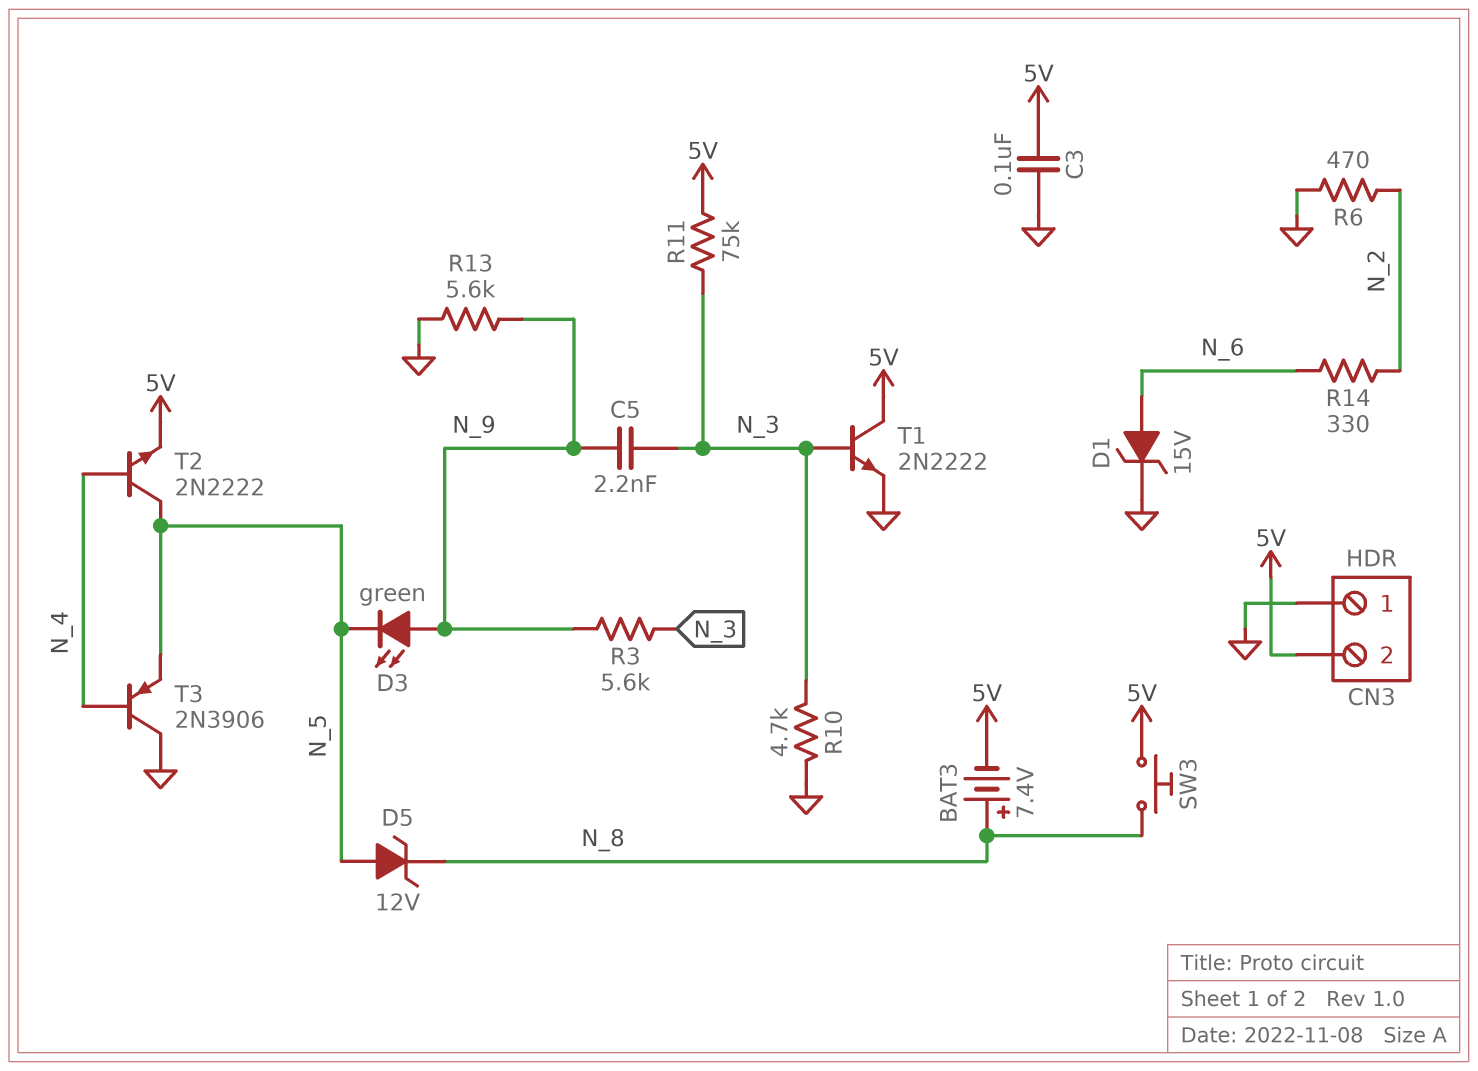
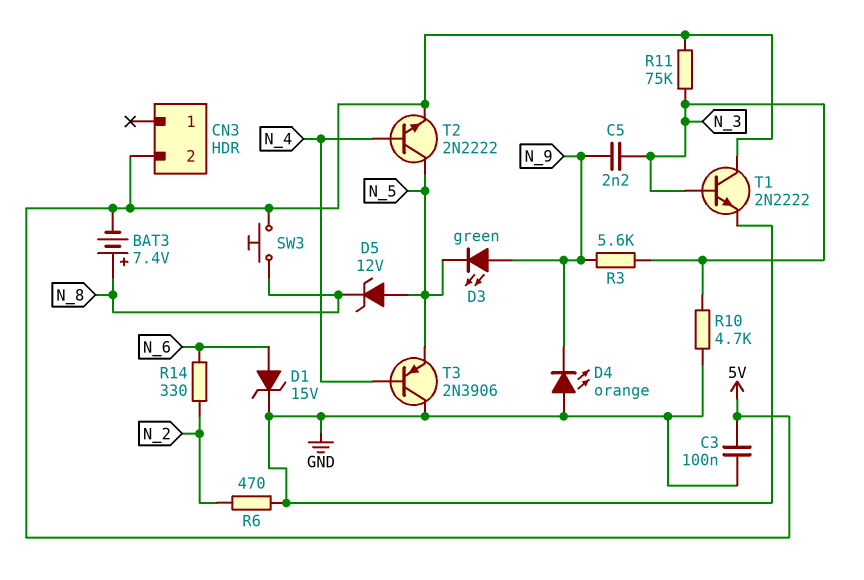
CN3 pin 1: GND -> none
D4: none -> LED orange (A GND, K N_9)
R13: 5.6k (GND, N_9) -> none

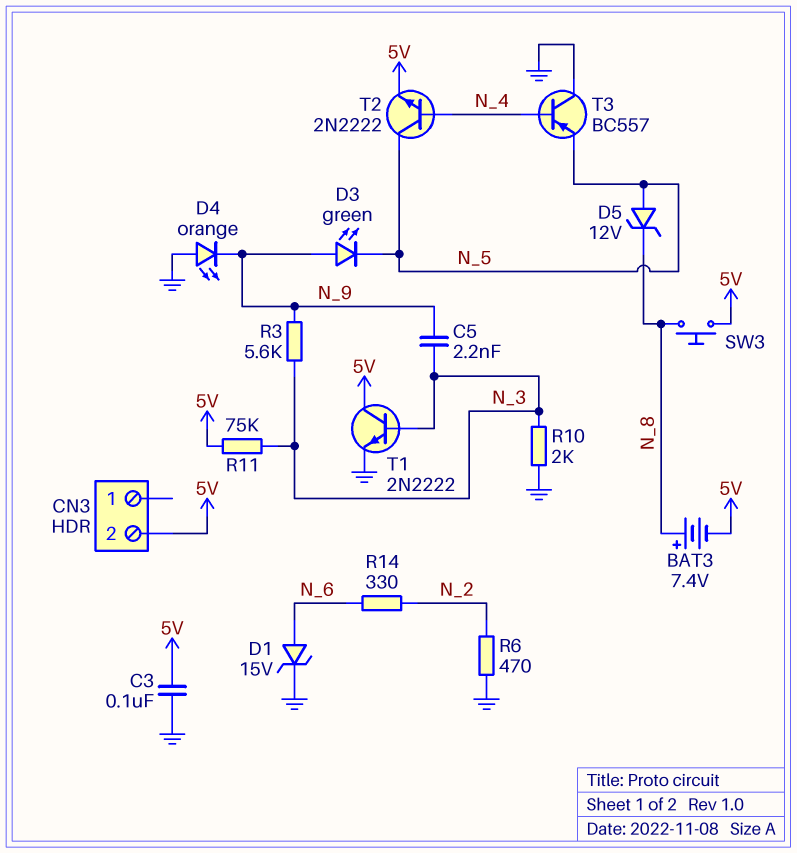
R10: 4.7k (GND, N_3) -> 2k (GND, N_3)
T3: PNP 2N3906 (B N_4, C GND, E N_5) -> PNP BC557 (B N_4, C GND, E N_5)

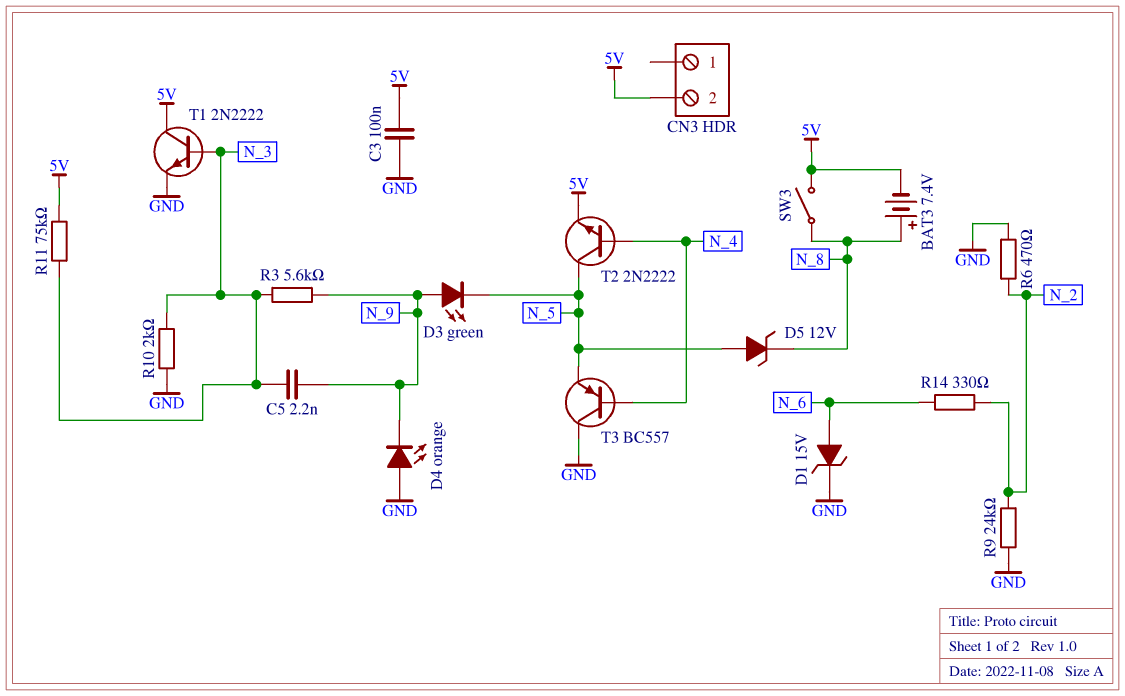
R9: none -> 24k (GND, N_2)
SW3: button (5V, N_8) -> switch (5V, N_8)

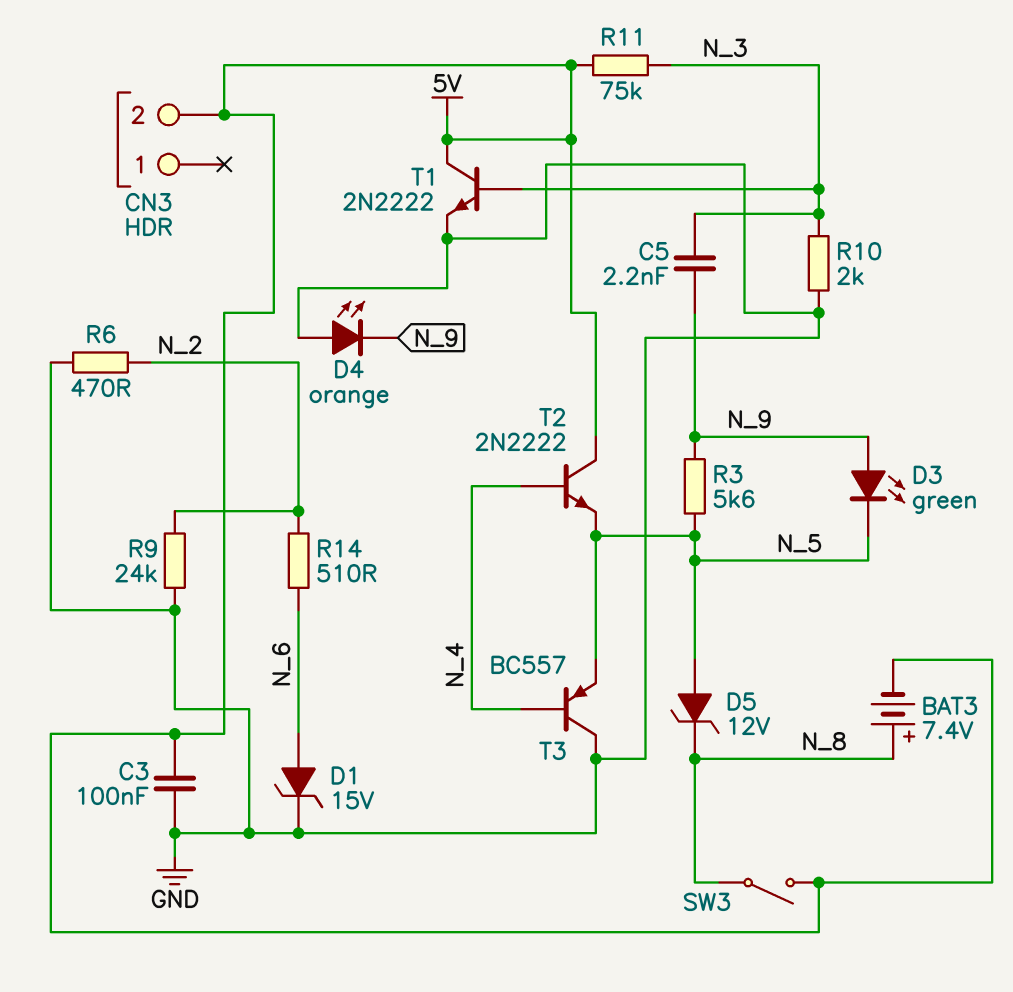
R3: 5.6k (N_3, N_9) -> 5.6k (N_5, N_9)
R14: 330 (N_2, N_6) -> 510 (N_2, N_6)
T2: NPN 2N2222 (B N_4, C N_5, E 5V) -> NPN 2N2222 (B N_4, C 5V, E N_5)

